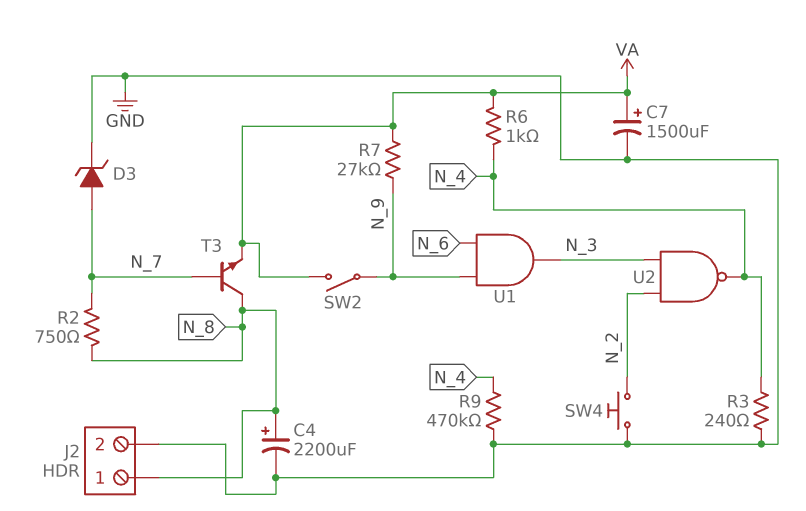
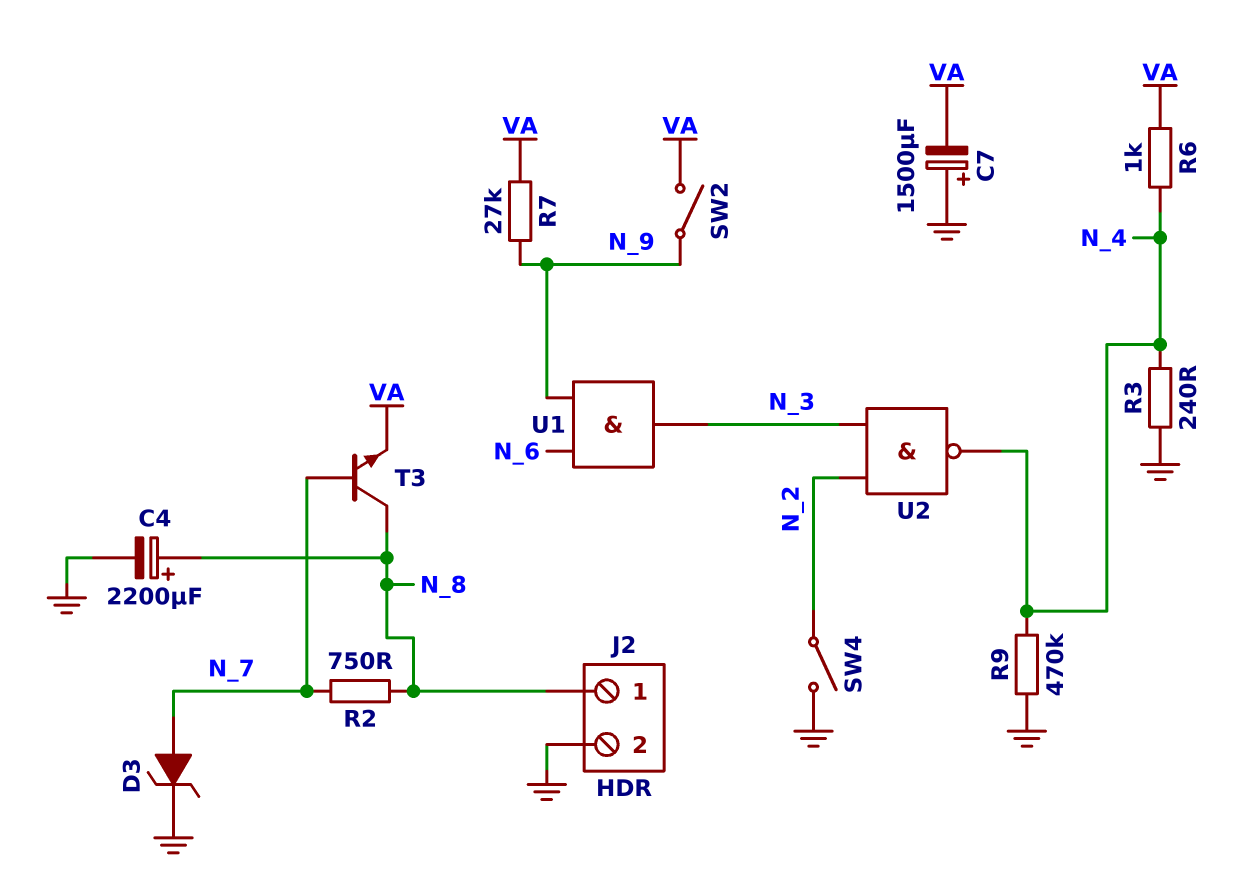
C7: 1500uF (plus VA, minus GND) -> 1500uF (plus GND, minus VA)
SW4: button (GND, N_2) -> switch (GND, N_2)

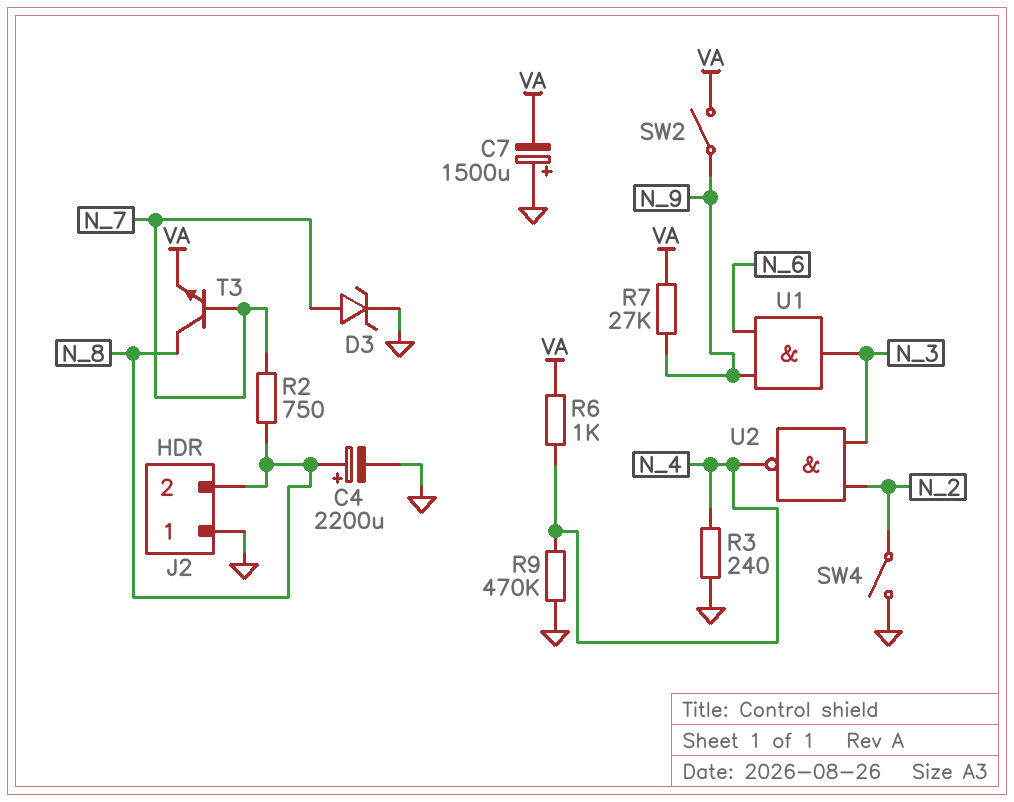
J2 pin 1: N_8 -> GND
J2 pin 2: GND -> N_8

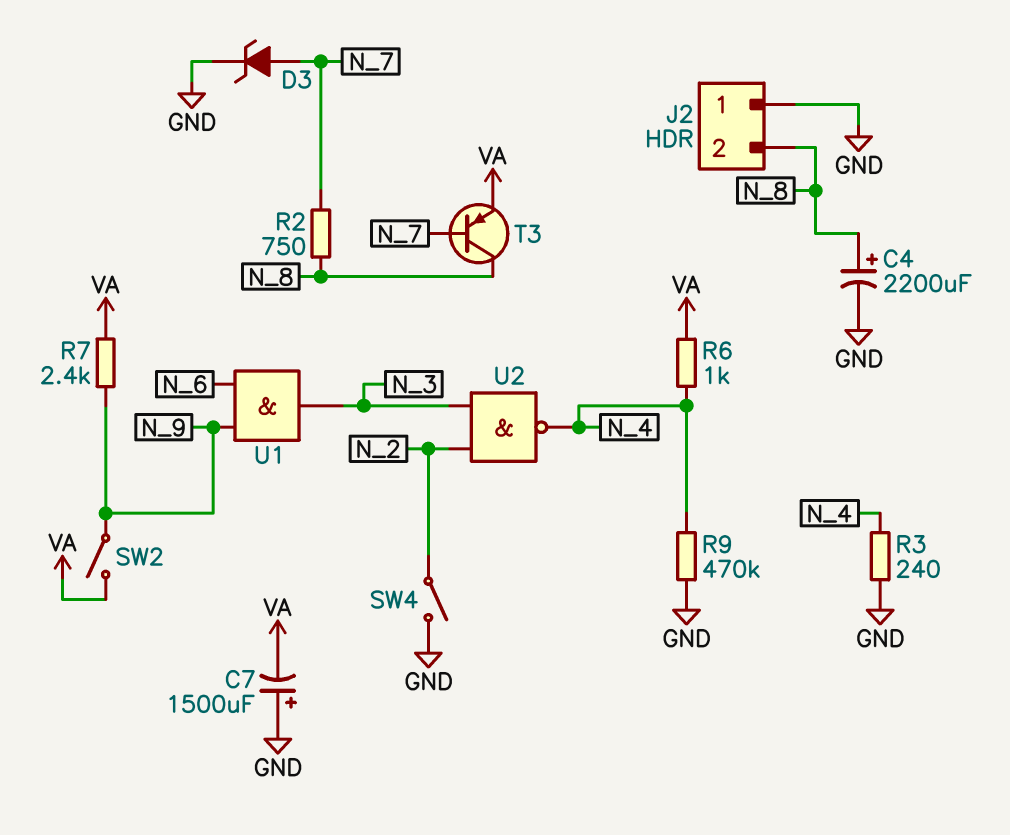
R7: 27k (N_9, VA) -> 2.4k (N_9, VA)
T3: NPN (B N_7, C N_8, E VA) -> PNP (B N_7, C N_8, E VA)

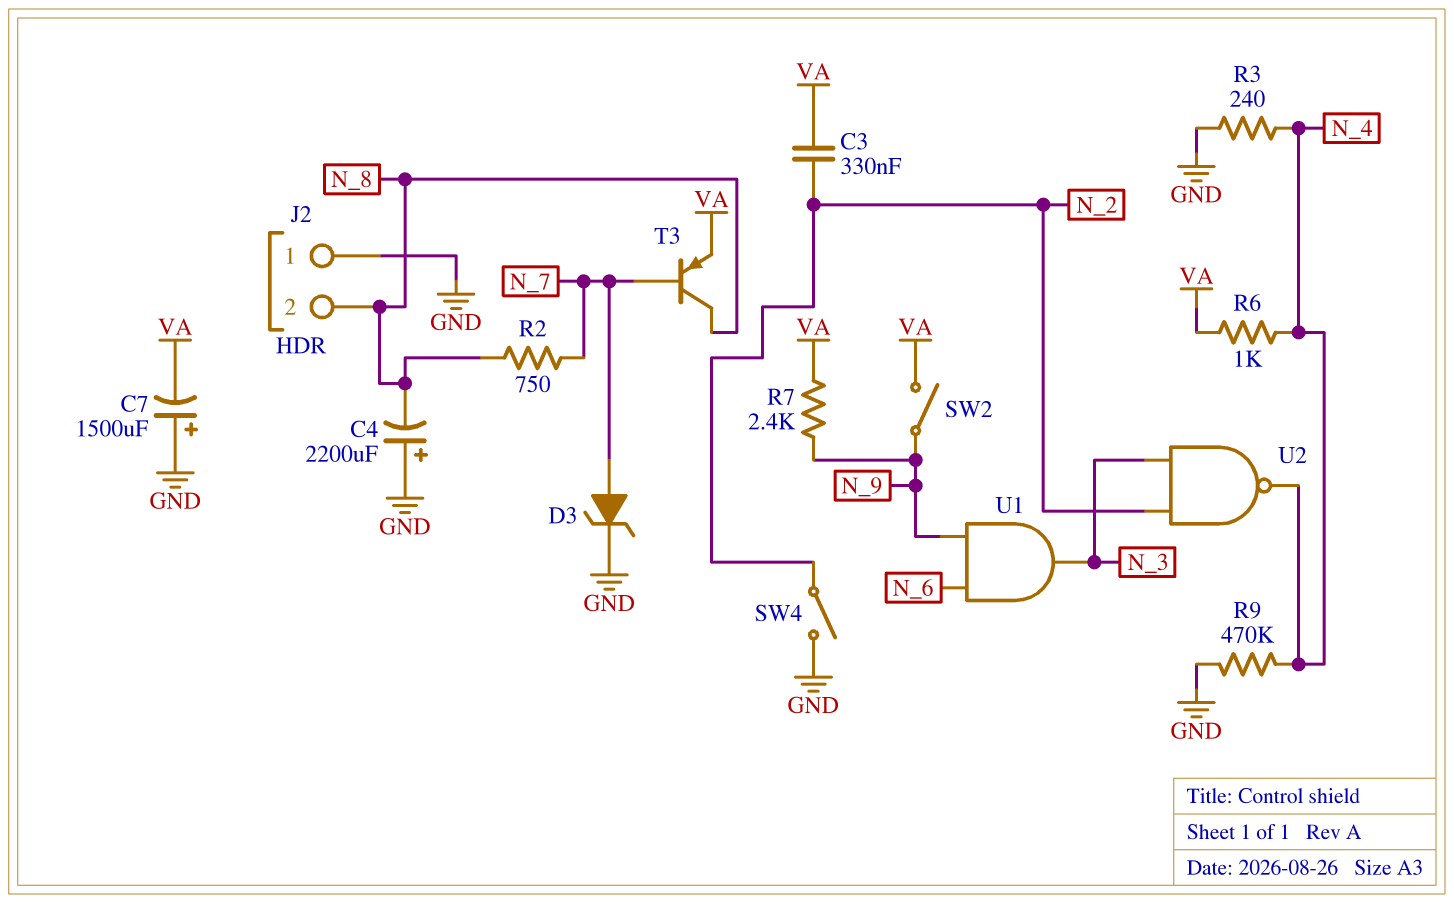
C3: none -> 330nF (N_2, VA)
C4: 2200uF (plus N_8, minus GND) -> 2200uF (plus GND, minus N_8)

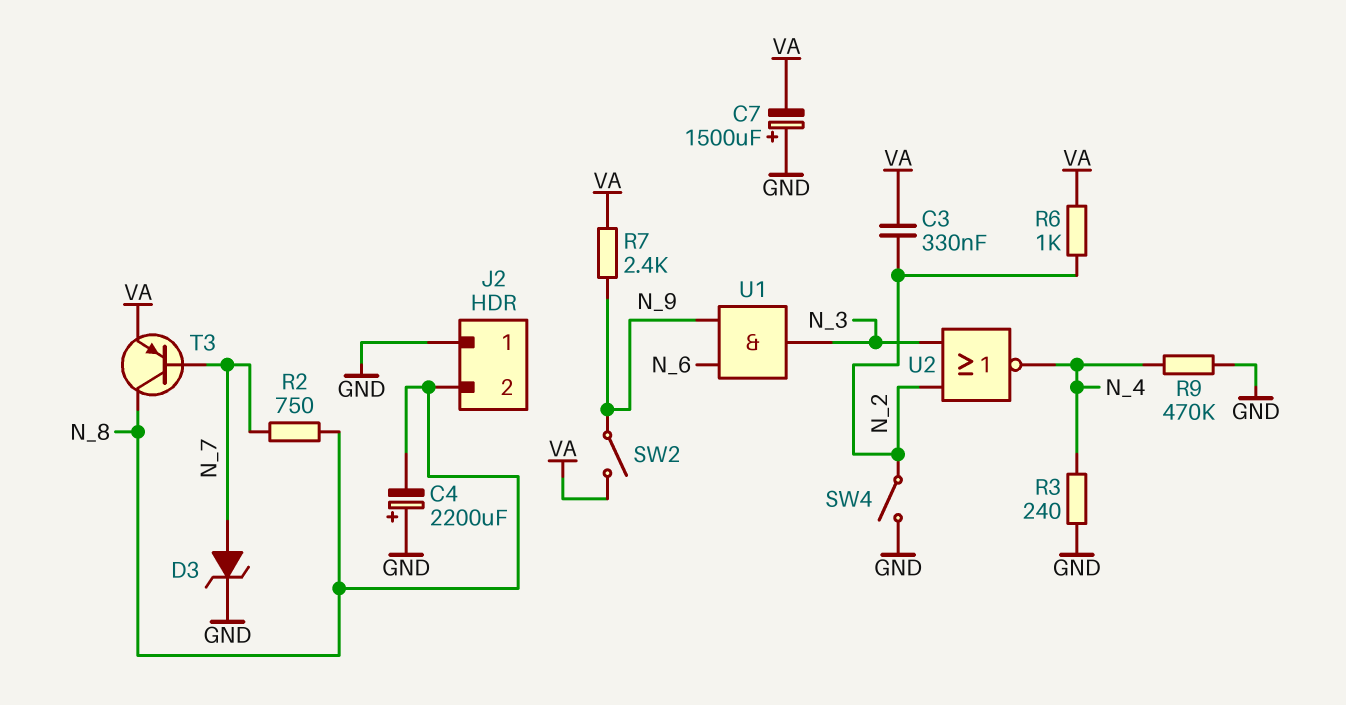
R6: 1k (N_4, VA) -> 1k (N_2, VA)
U2: NAND (in N_2, in N_3, out N_4) -> NOR (in N_2, in N_3, out N_4)

